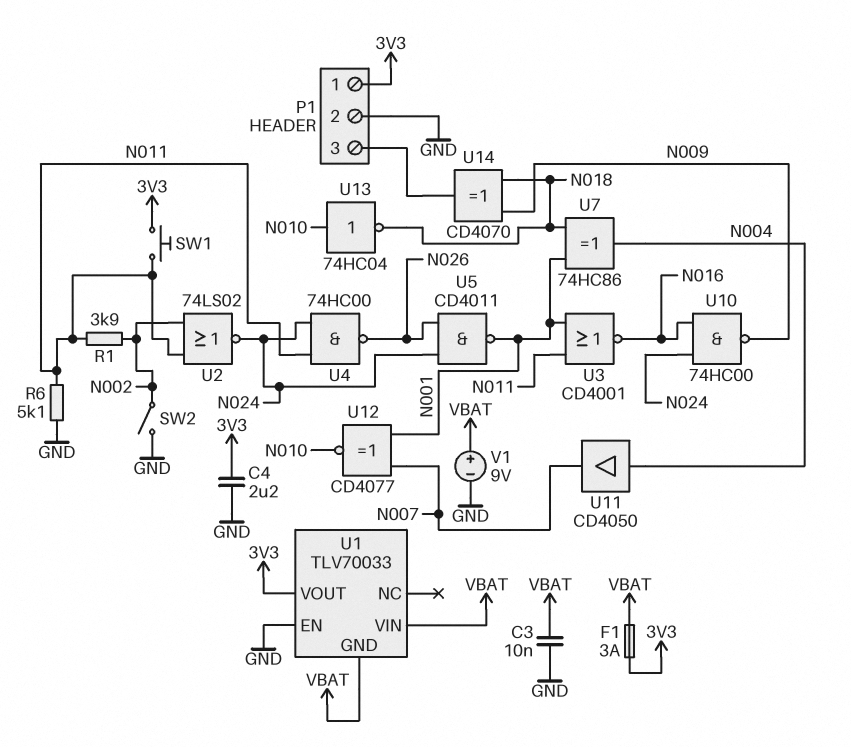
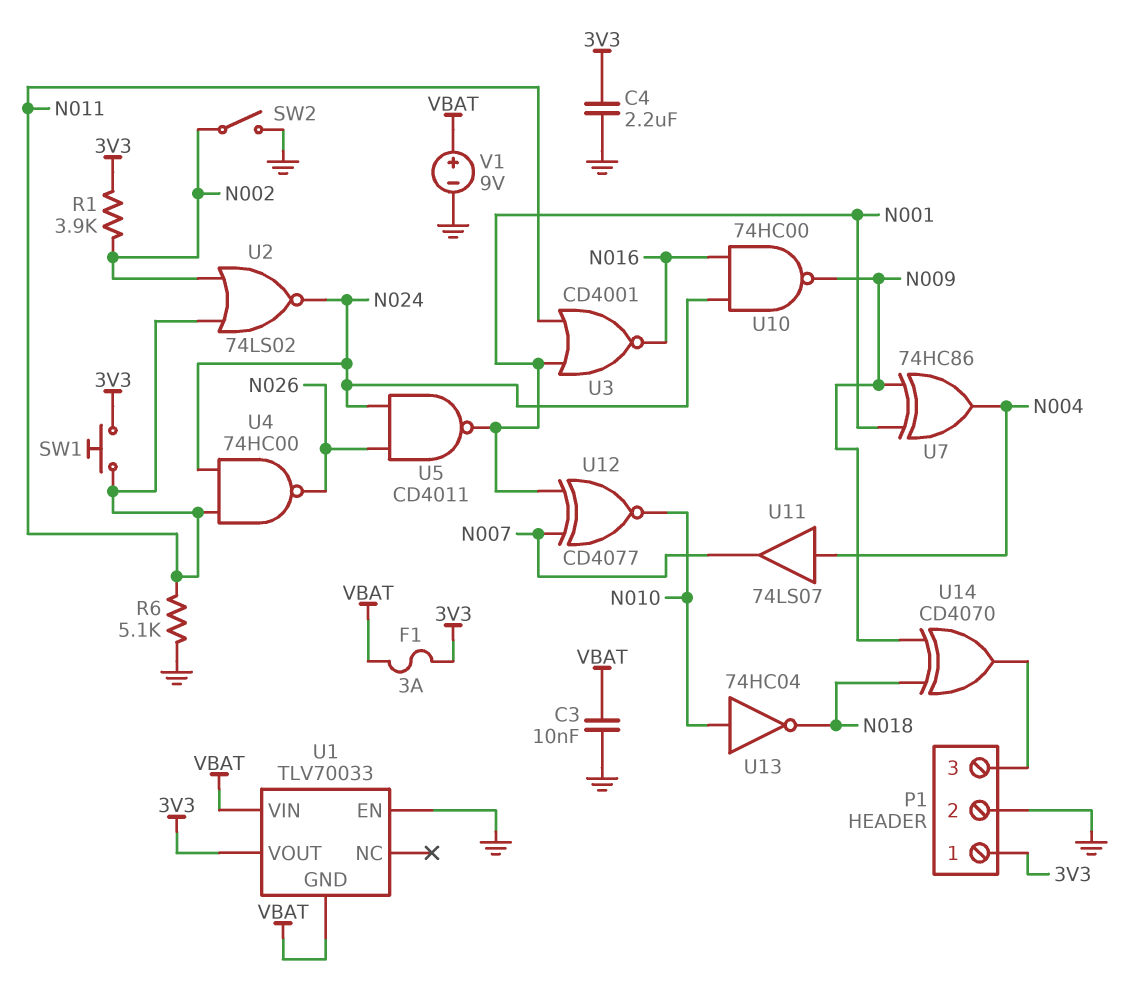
R1: 3.9k (N002, N011) -> 3.9k (3V3, N002)
U7: XOR 74HC86 (in N001, in N018, out N004) -> XOR 74HC86 (in N001, in N009, out N004)
U11: buffer CD4050 (in N004, out N007) -> buffer 74LS07 (in N004, out N007)

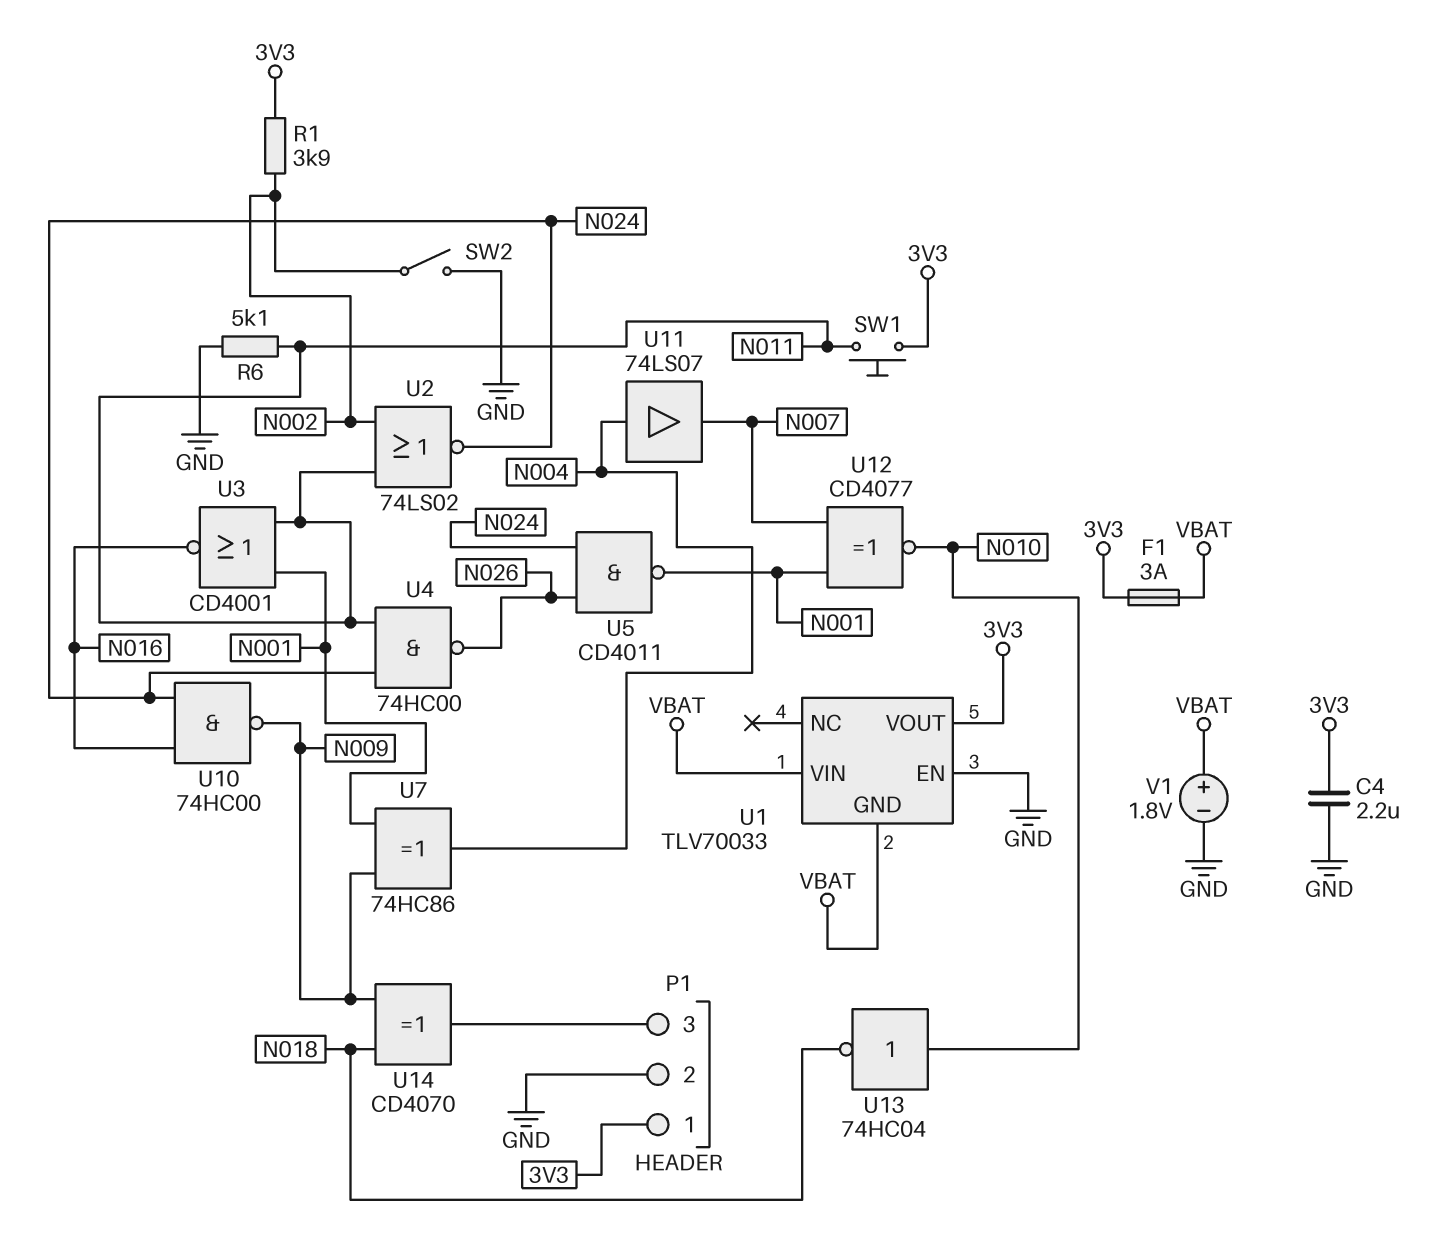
C3: 10nF (GND, VBAT) -> none
V1: 9V (plus VBAT, minus GND) -> 1.8V (plus VBAT, minus GND)

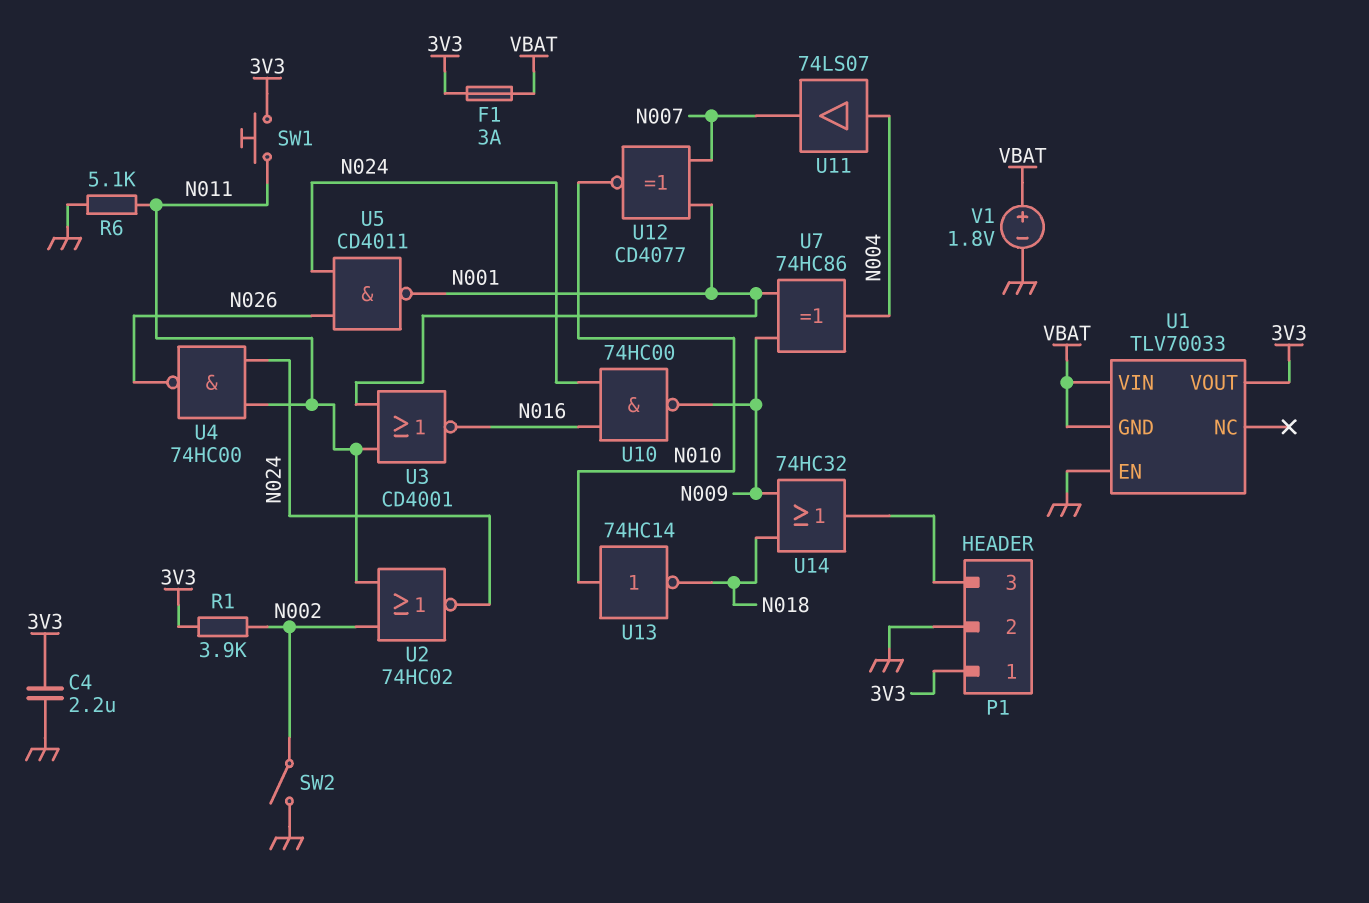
U2: NOR 74LS02 (in N002, in N011, out N024) -> NOR 74HC02 (in N002, in N011, out N024)
U13: NOT 74HC04 (in N010, out N018) -> NOT 74HC14 (in N010, out N018)
U14: XOR CD4070 (in N009, in N018, out P1/3) -> OR 74HC32 (in N009, in N018, out P1/3)

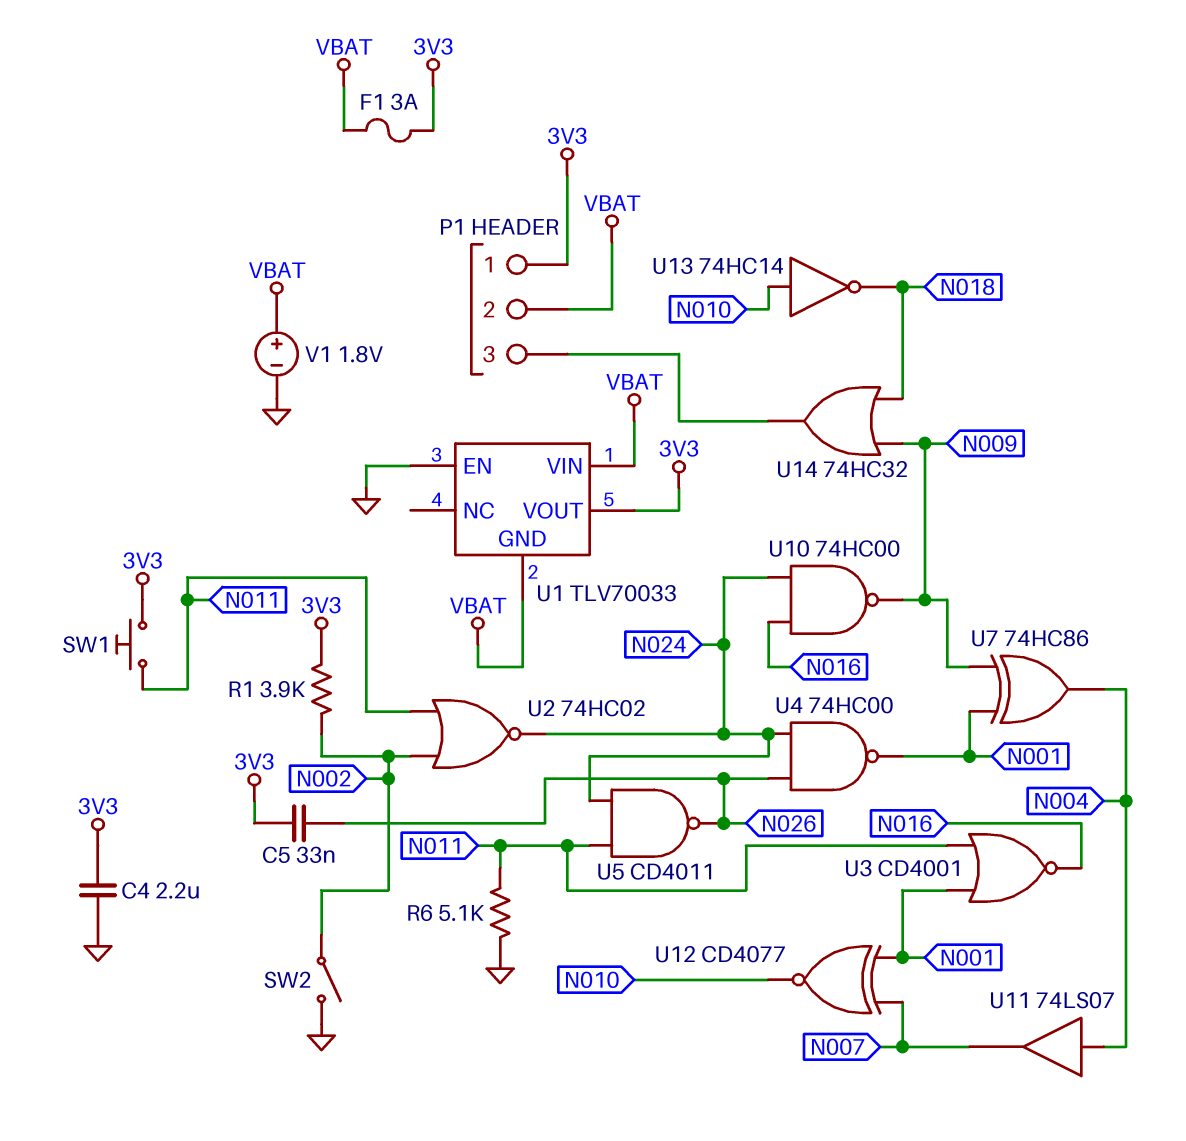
C5: none -> 33nF (3V3, N026)
P1 pin 2: GND -> VBAT
U4: NAND 74HC00 (in N011, in N024, out N026) -> NAND 74HC00 (in N024, in N026, out N001)
U5: NAND CD4011 (in N024, in N026, out N001) -> NAND CD4011 (in N011, in N024, out N026)

